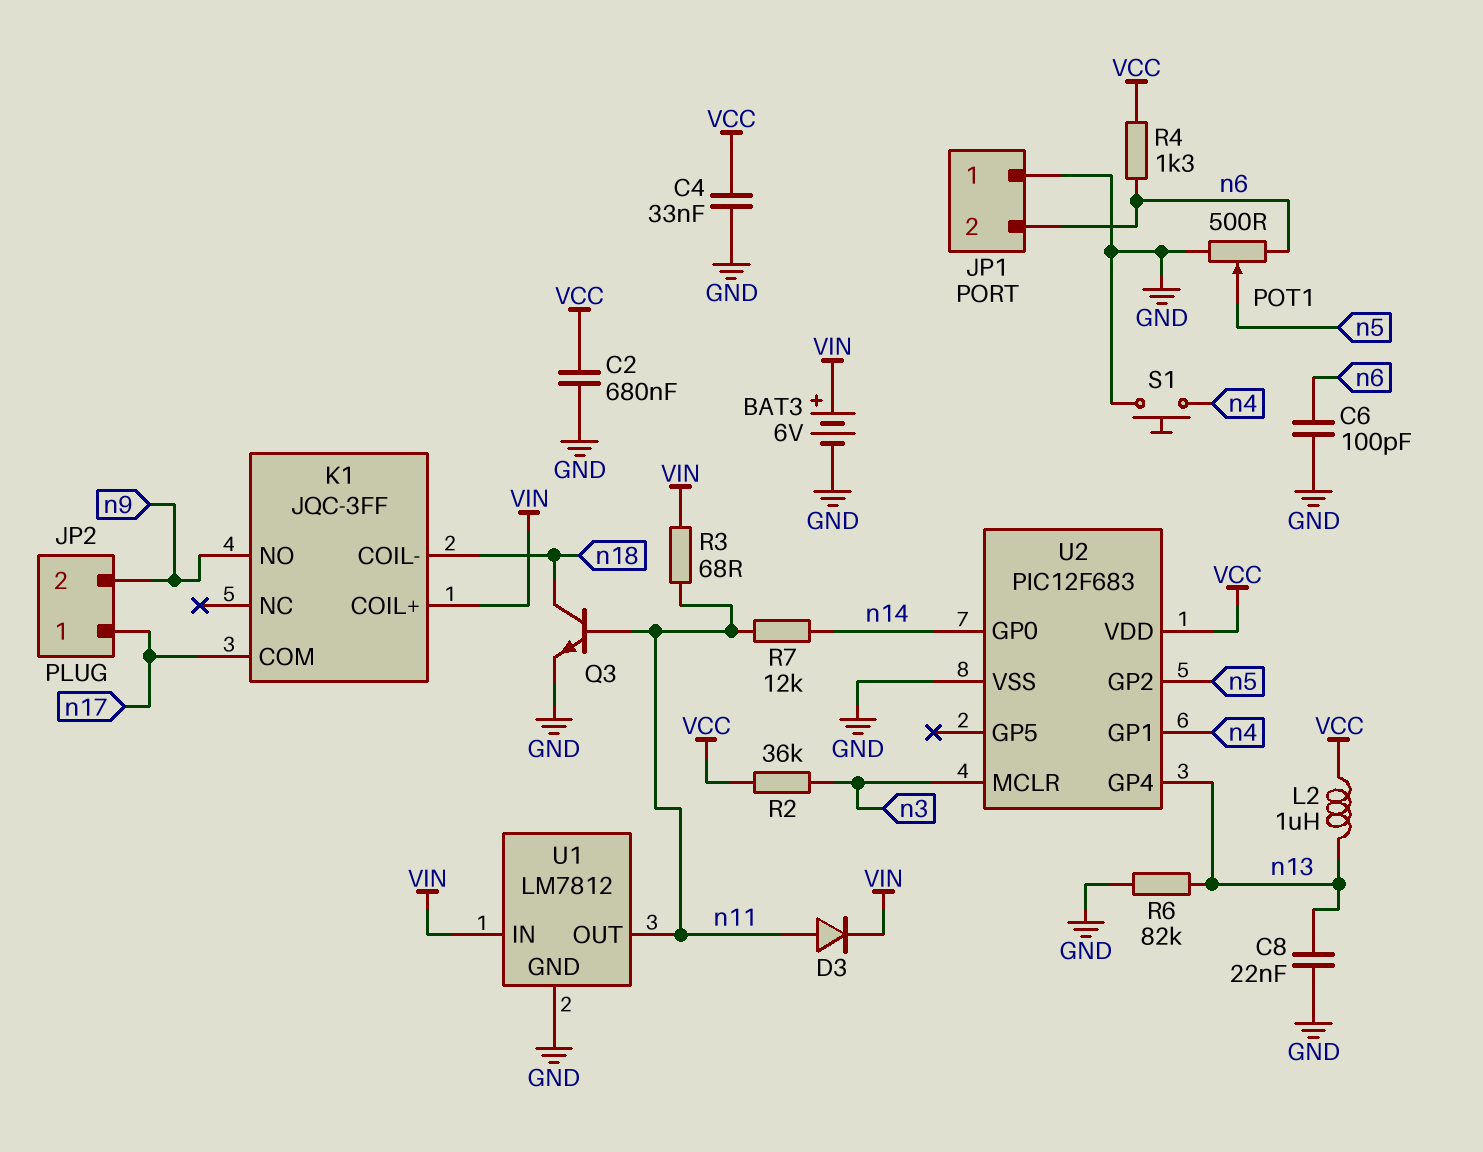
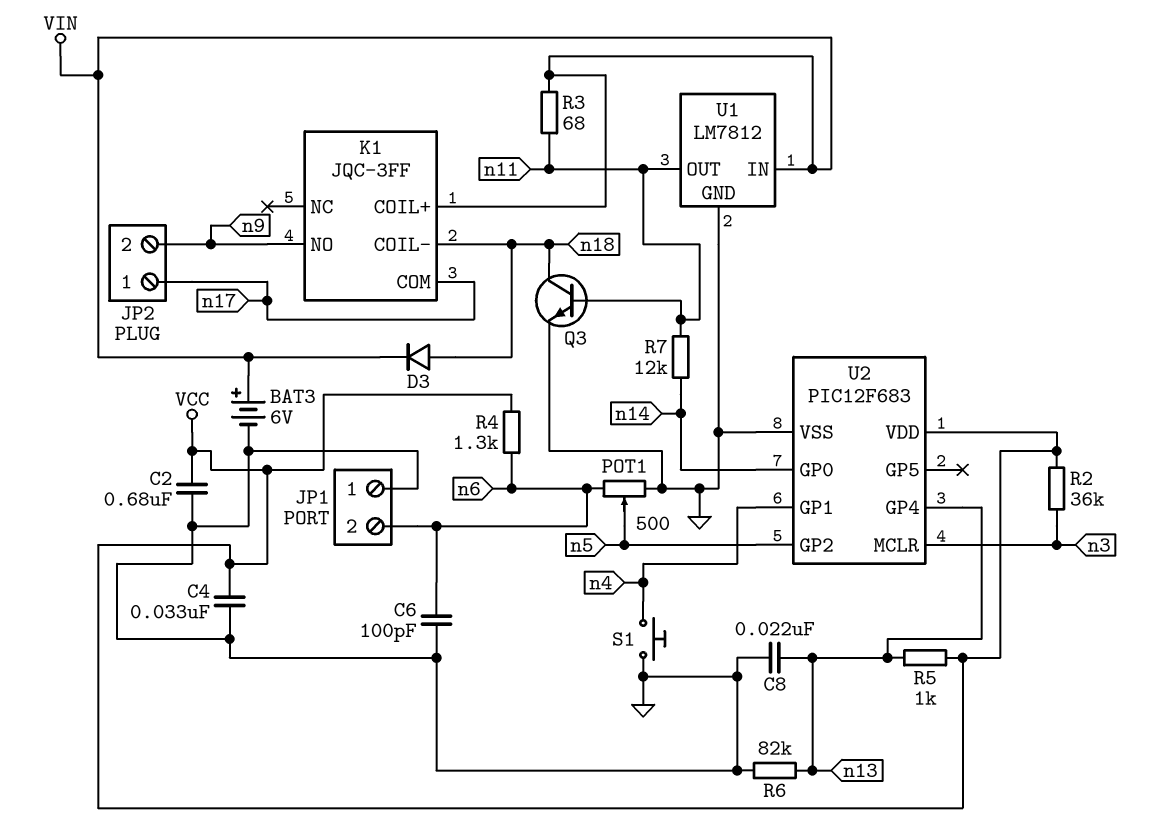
D3: diode (A n11, K VIN) -> diode (A n18, K VIN)
L2: 1uH (VCC, n13) -> none
R5: none -> 1k (VCC, n13)

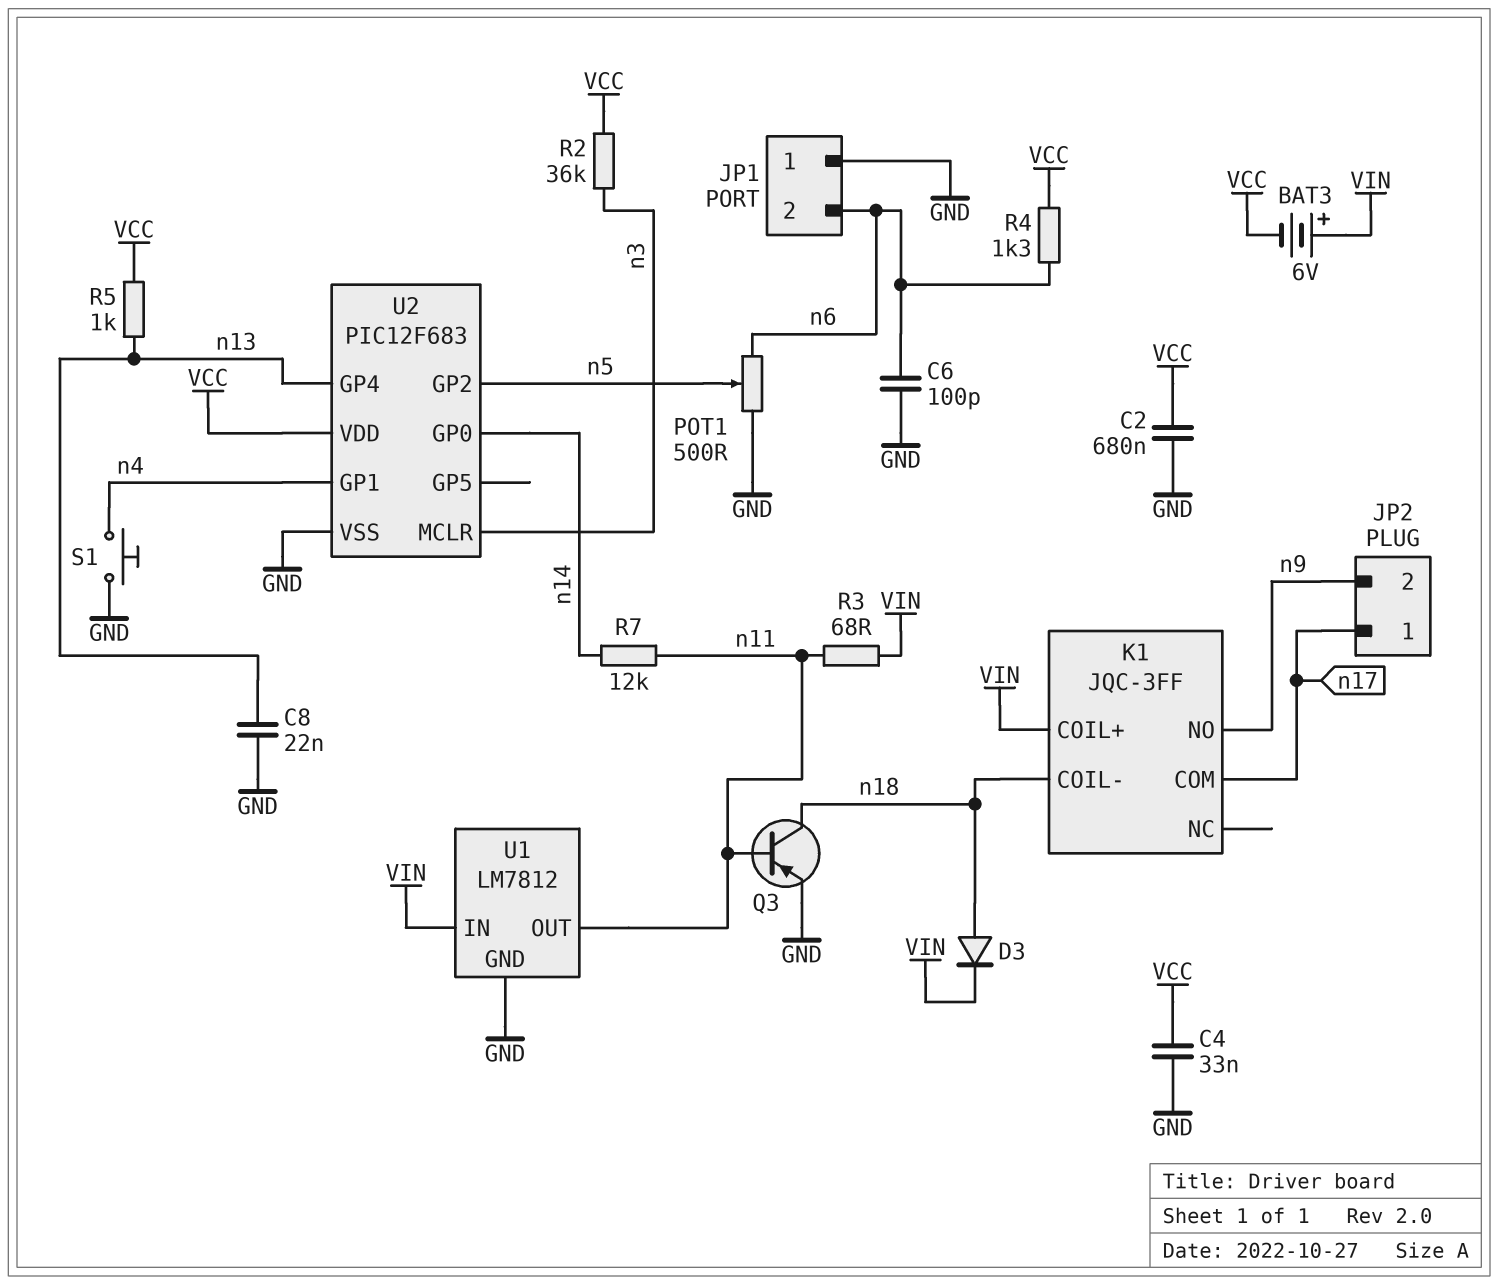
BAT3: 6V (plus VIN, minus GND) -> 6V (plus VIN, minus VCC)
Q3: NPN (B n11, C n18, E GND) -> PNP (B n11, C n18, E GND)
R6: 82k (GND, n13) -> none

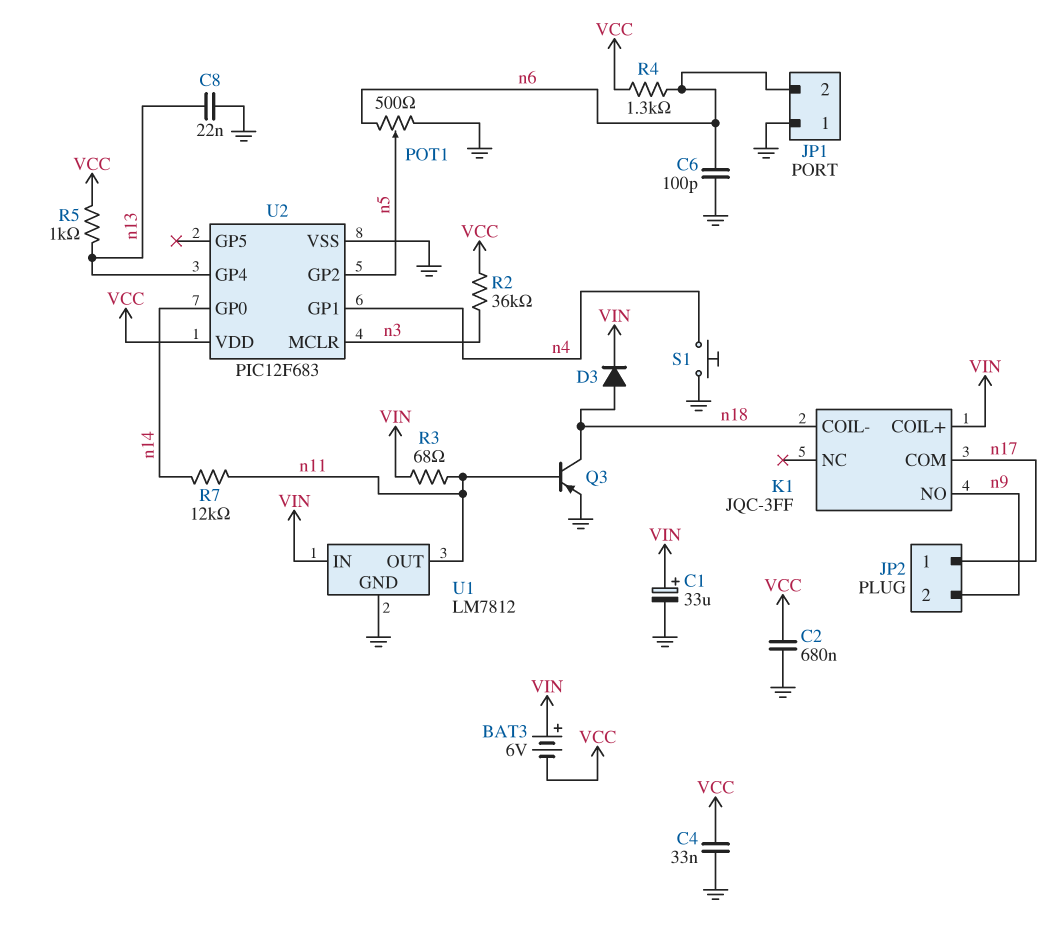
C1: none -> 33uF (plus VIN, minus GND)

